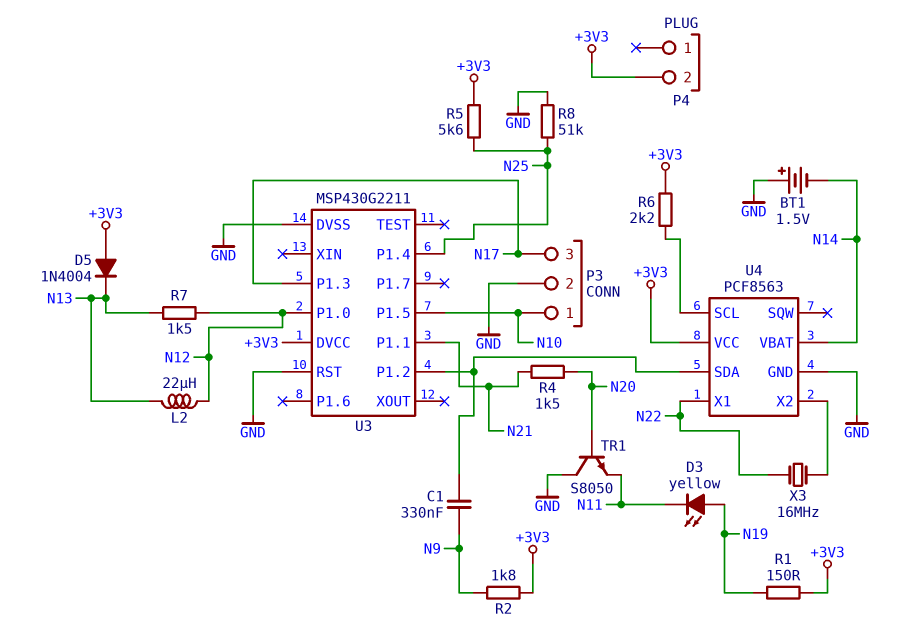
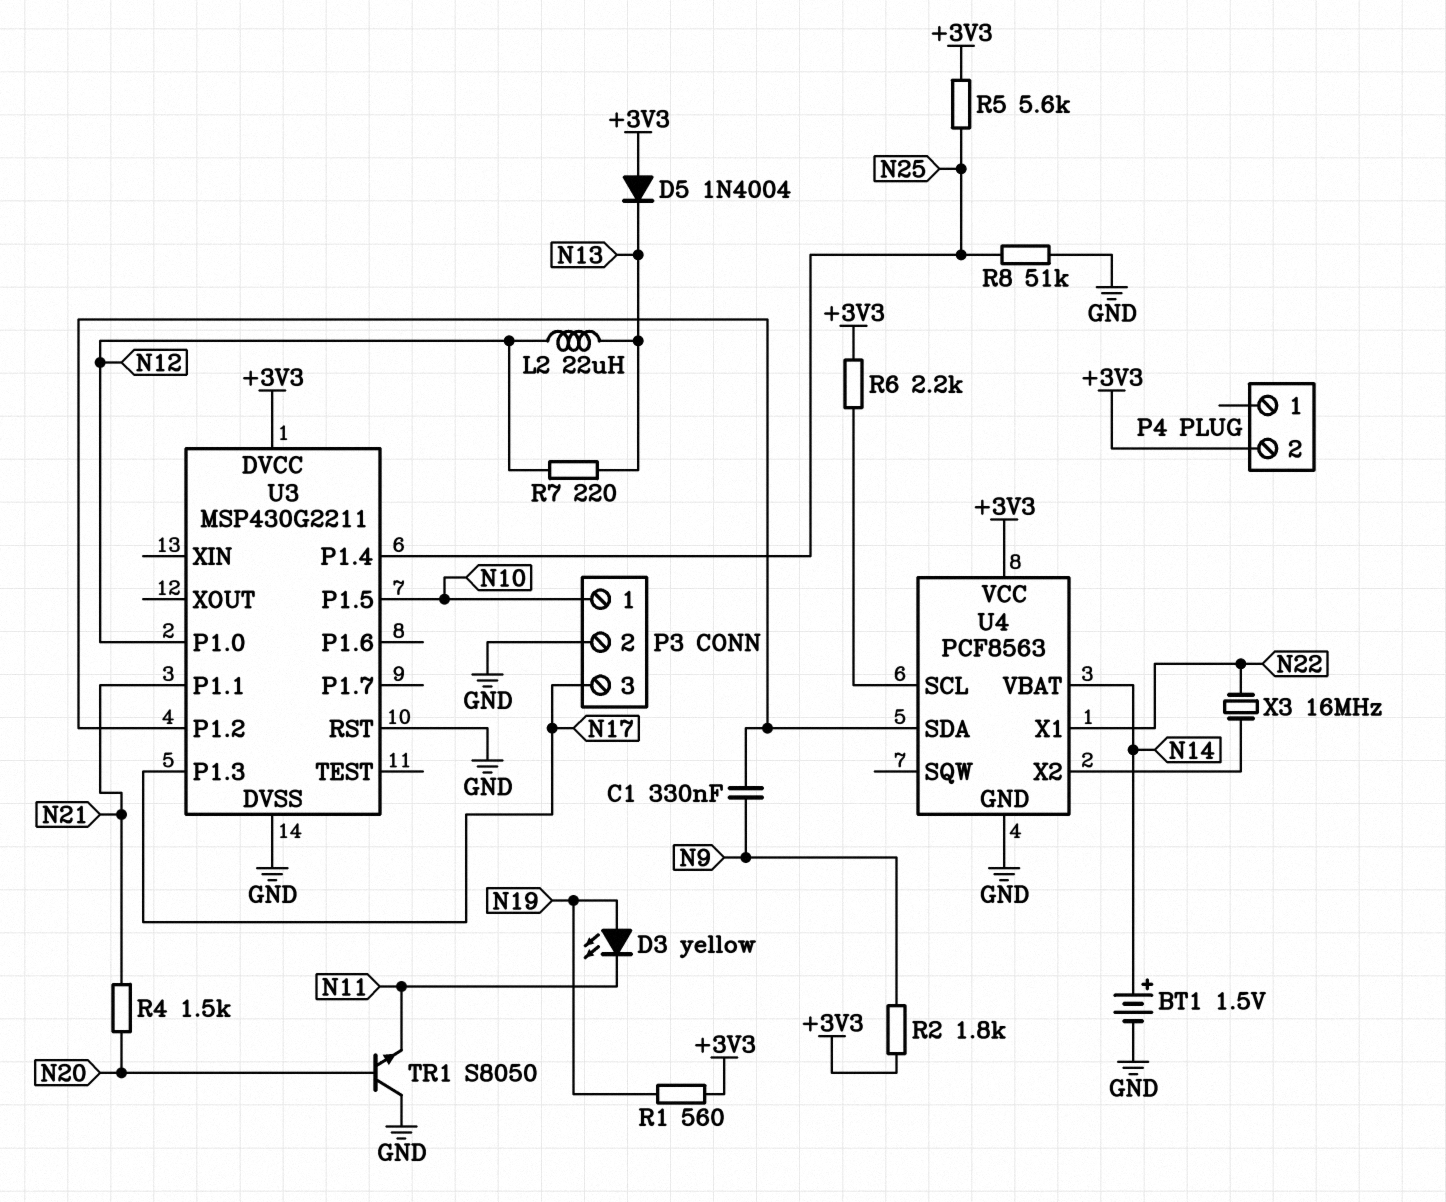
BT1: 1.5V (plus GND, minus N14) -> 1.5V (plus N14, minus GND)
R1: 150 (+3V3, N19) -> 560 (+3V3, N19)
R7: 1.5k (N12, N13) -> 220 (N12, N13)

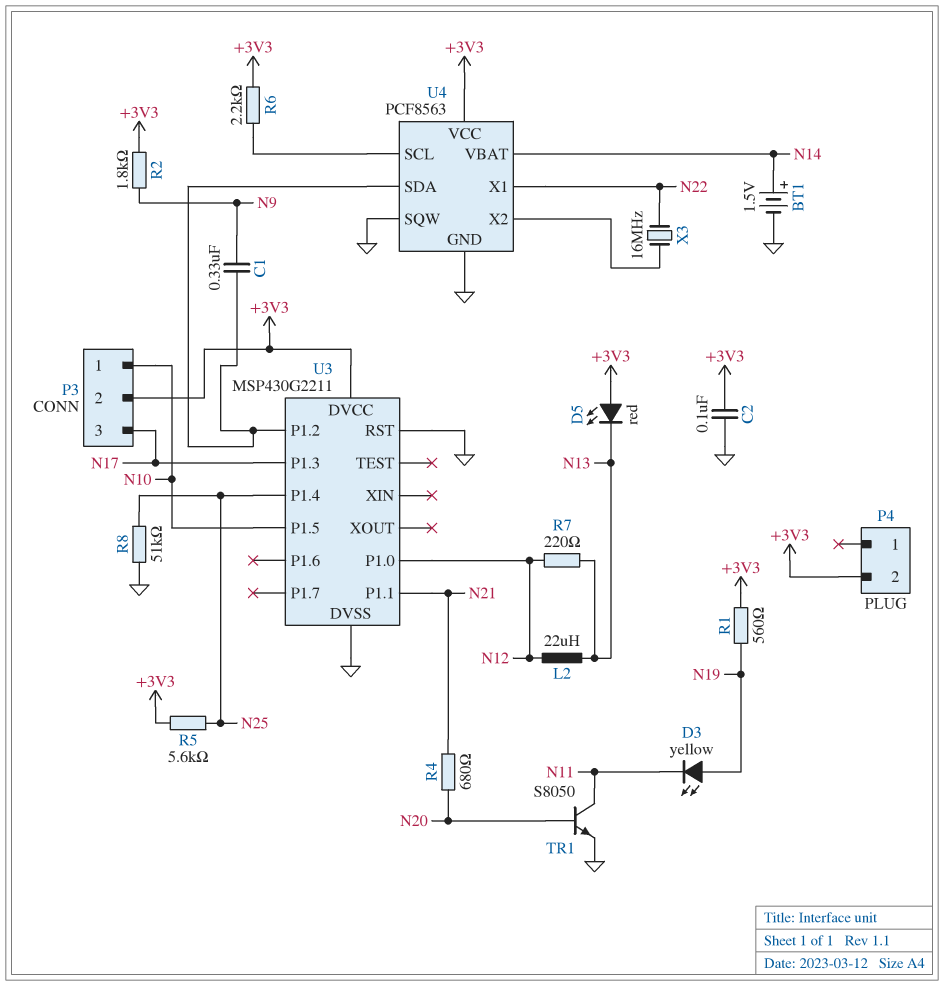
C2: none -> 100nF (+3V3, GND)
D5: diode 1N4004 (A +3V3, K N13) -> LED red (A +3V3, K N13)
P3 pin 2: GND -> +3V3
R4: 1.5k (N20, N21) -> 680 (N20, N21)
TR1: NPN S8050 (B N20, C GND, E N11) -> NPN S8050 (B N20, C N11, E GND)
U4 pin SQW: none -> GND

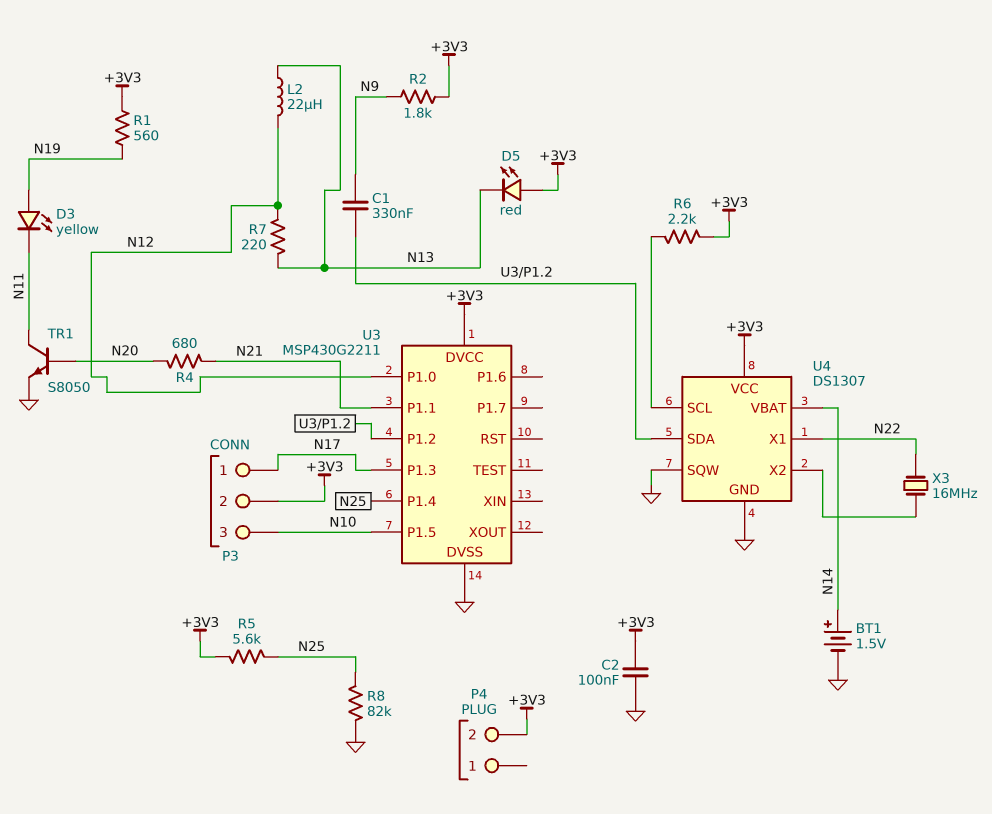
P3 pin 1: N10 -> N17
P3 pin 3: N17 -> N10
R8: 51k (GND, N25) -> 82k (GND, N25)
U3 pin RST: GND -> none
U4: PCF8563 -> DS1307

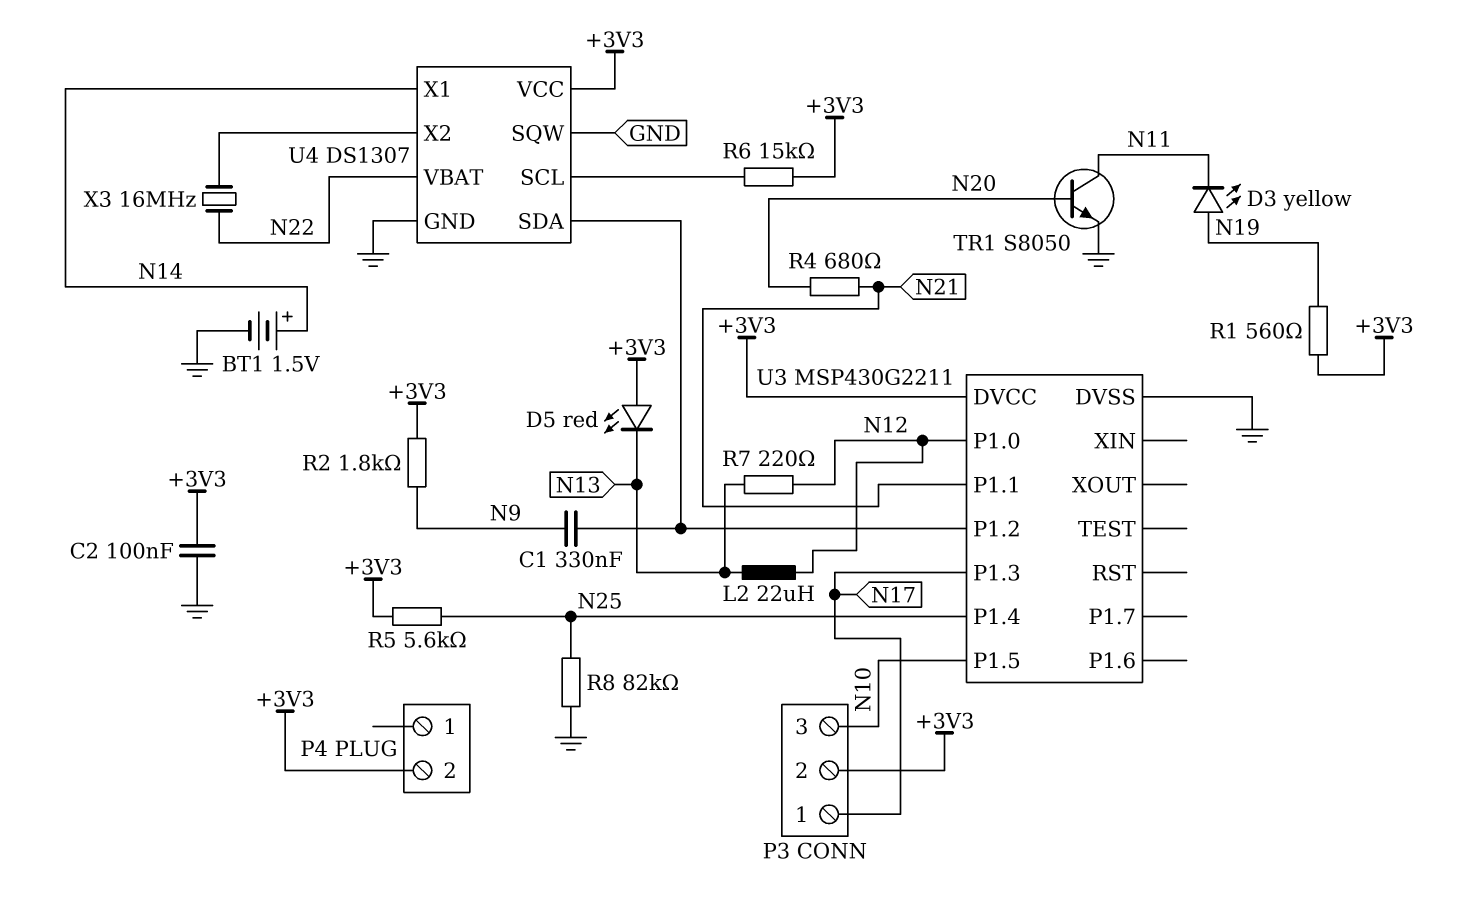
R6: 2.2k (+3V3, U4/SCL) -> 15k (+3V3, U4/SCL)
U4 pin VBAT: N14 -> N22
U4 pin X1: N22 -> N14

